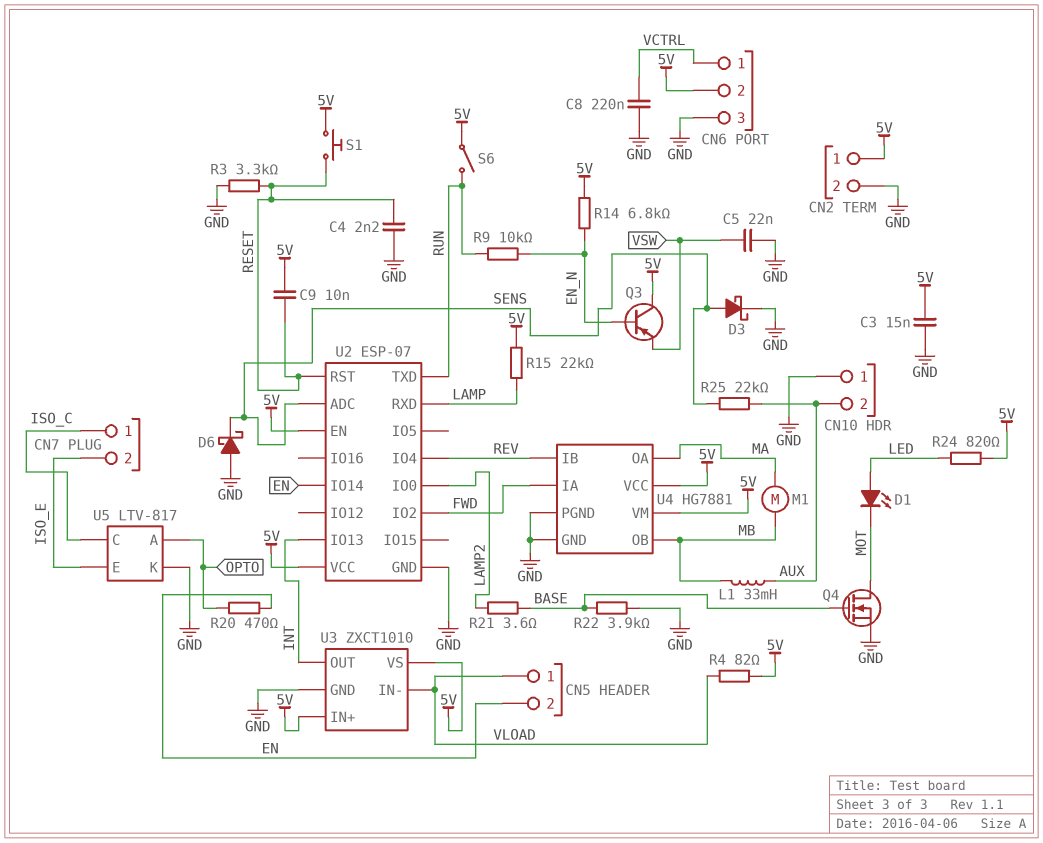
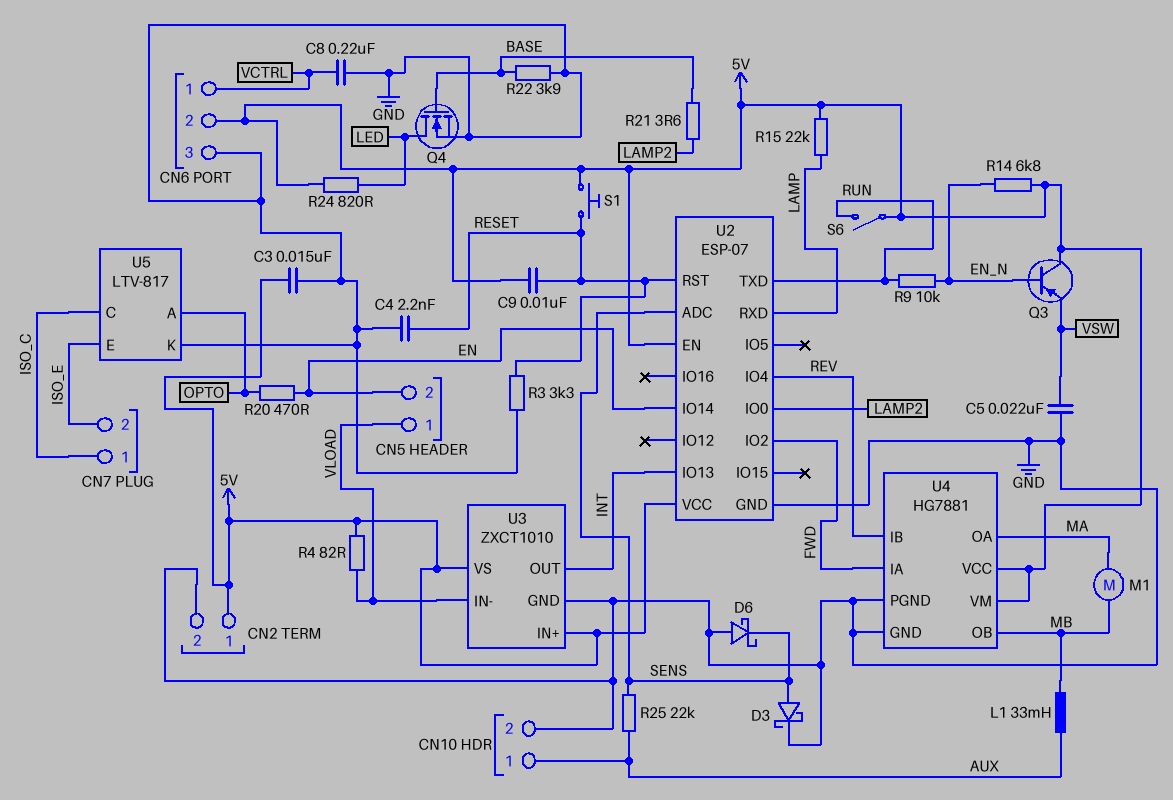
CN10 pin 1: GND -> AUX
CN10 pin 2: AUX -> GND
D1: LED (A LED, K MOT) -> none
Q4: NMOS (G BASE, D MOT, S GND) -> NMOS (G BASE, D LED, S GND)

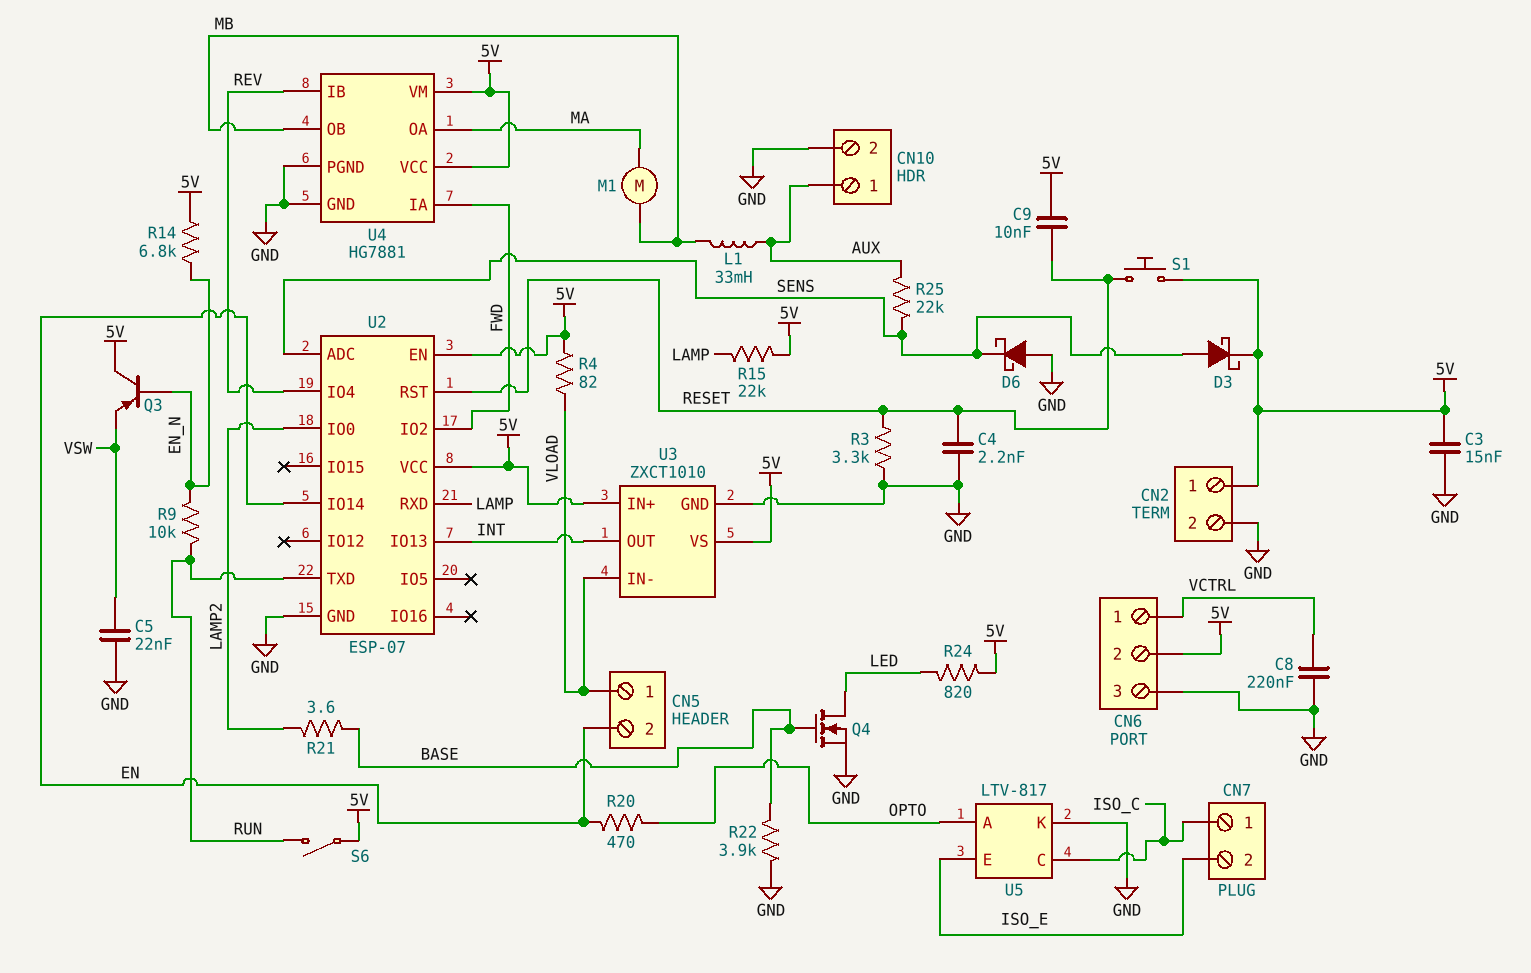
D3: schottky (A SENS, K GND) -> schottky (A SENS, K 5V)

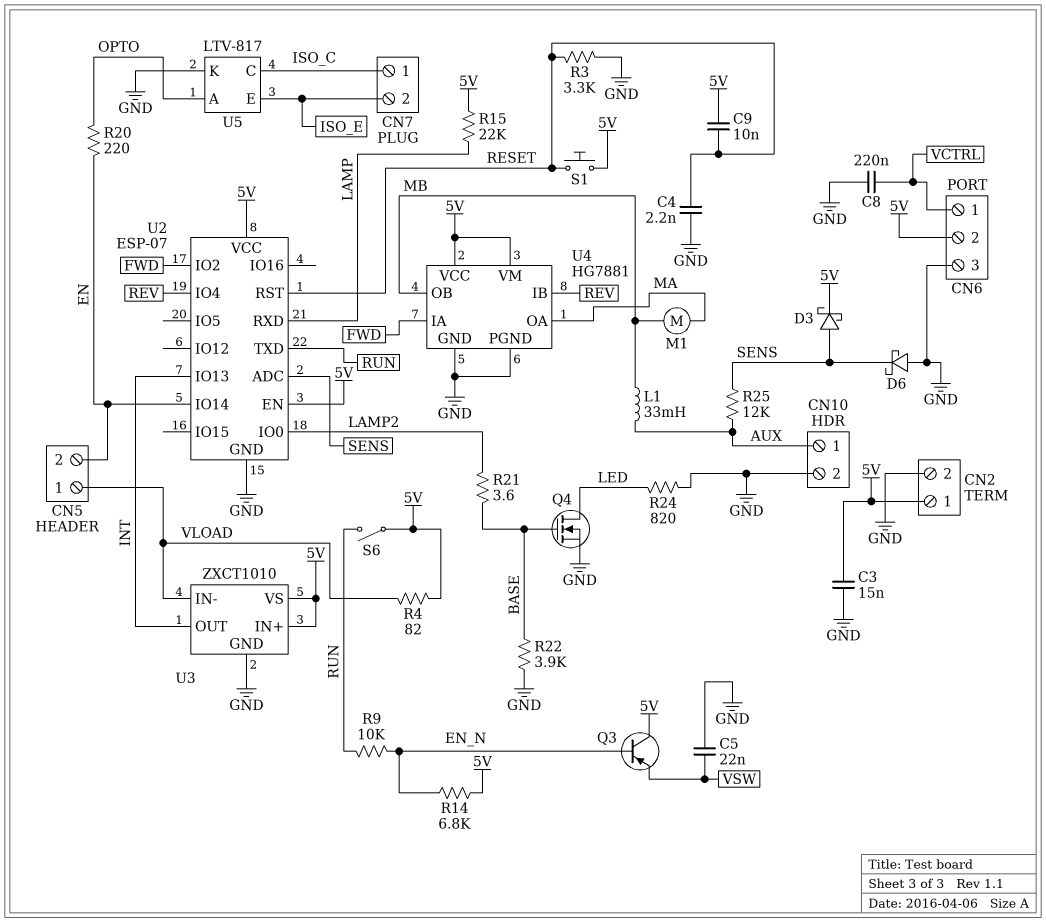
R20: 470 (EN, OPTO) -> 220 (EN, OPTO)
R24: 820 (5V, LED) -> 820 (GND, LED)
R25: 22k (AUX, SENS) -> 12k (AUX, SENS)

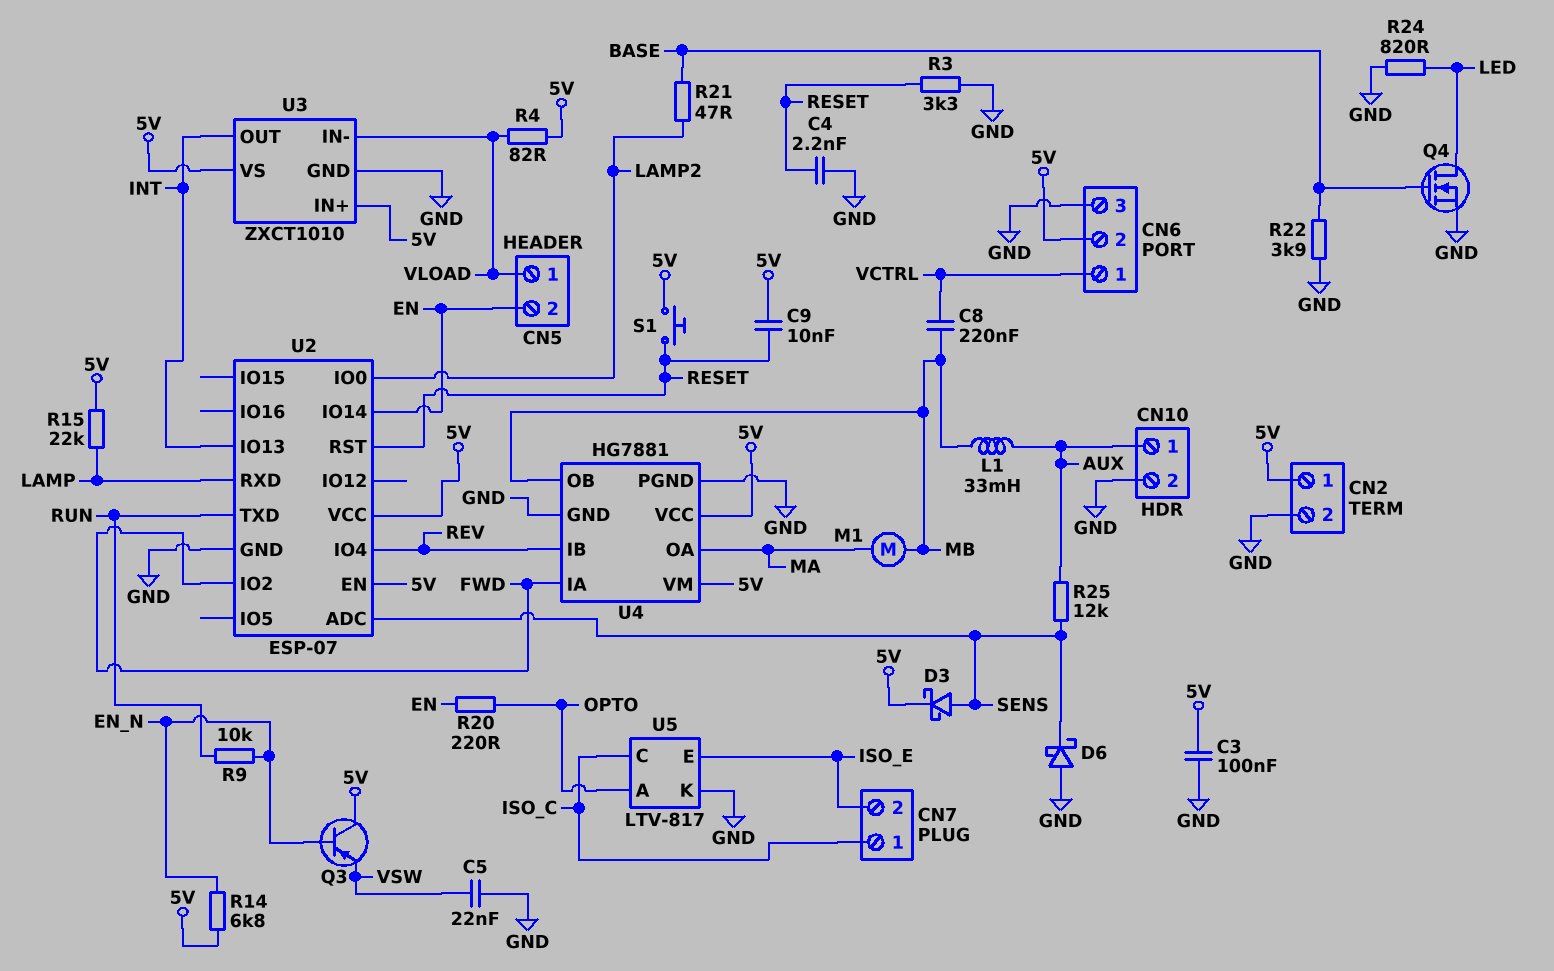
C3: 15nF (5V, GND) -> 100nF (5V, GND)
C8: 220nF (GND, VCTRL) -> 220nF (MB, VCTRL)
R21: 3.6 (BASE, LAMP2) -> 47 (BASE, LAMP2)
S6: switch (5V, RUN) -> none

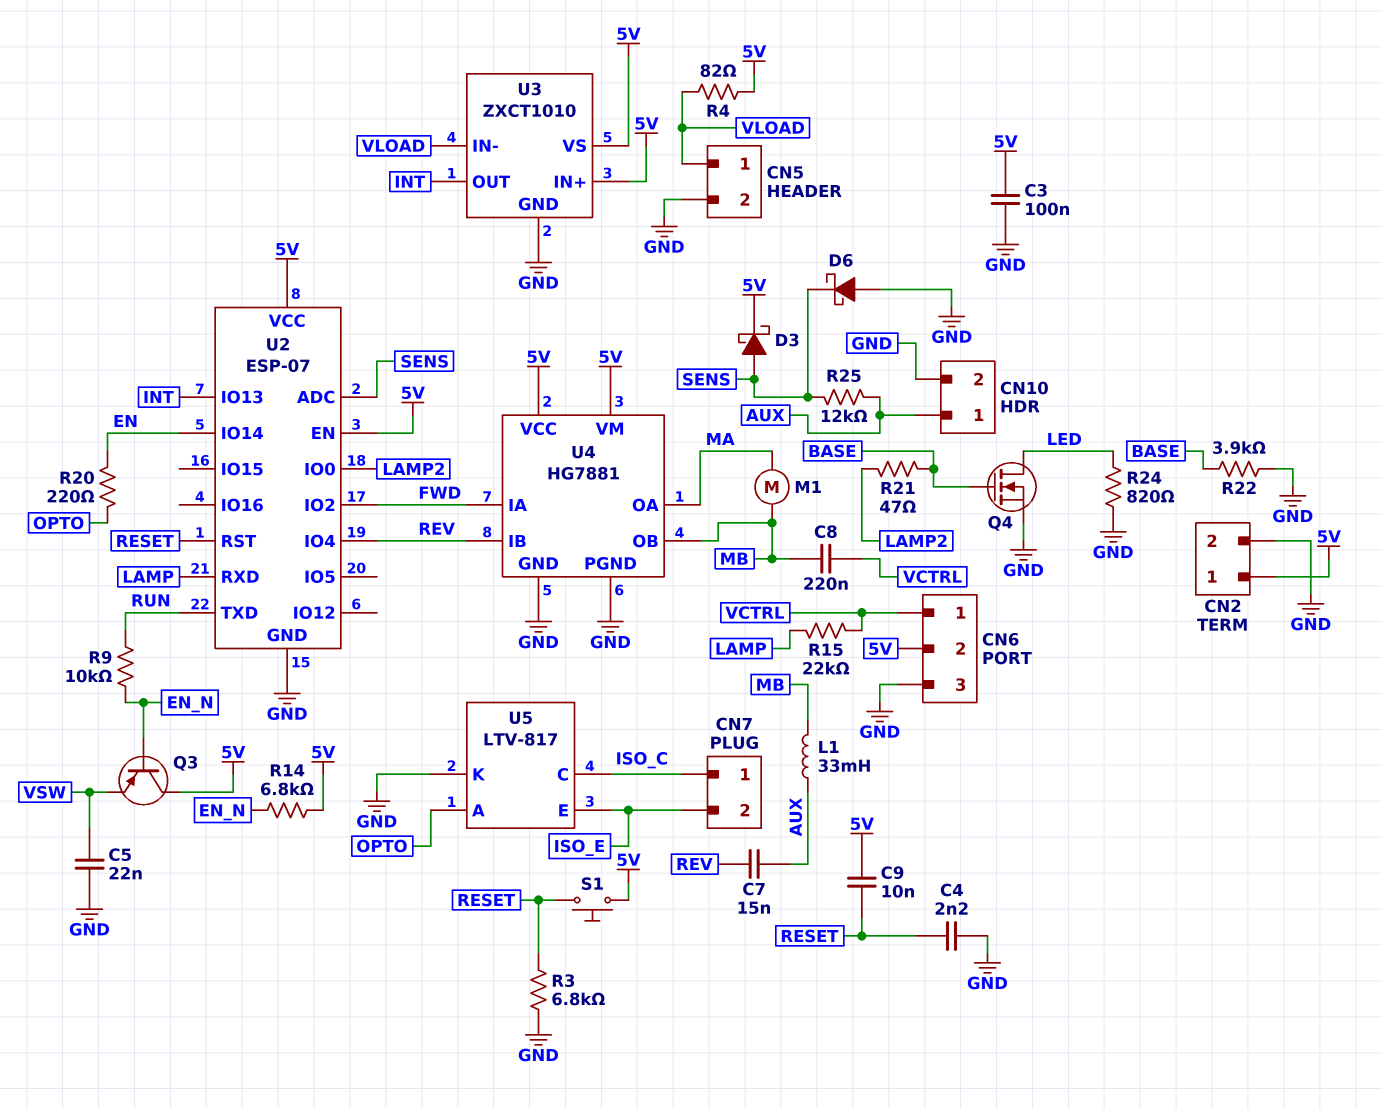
C7: none -> 15nF (AUX, REV)
CN5 pin 2: EN -> GND
R3: 3.3k (GND, RESET) -> 6.8k (GND, RESET)
R15: 22k (5V, LAMP) -> 22k (LAMP, VCTRL)

